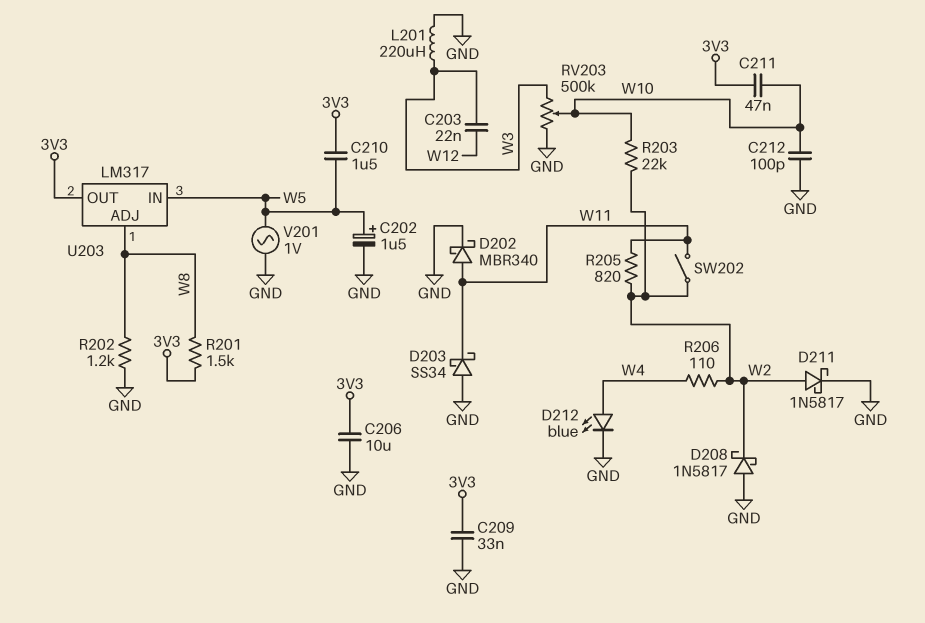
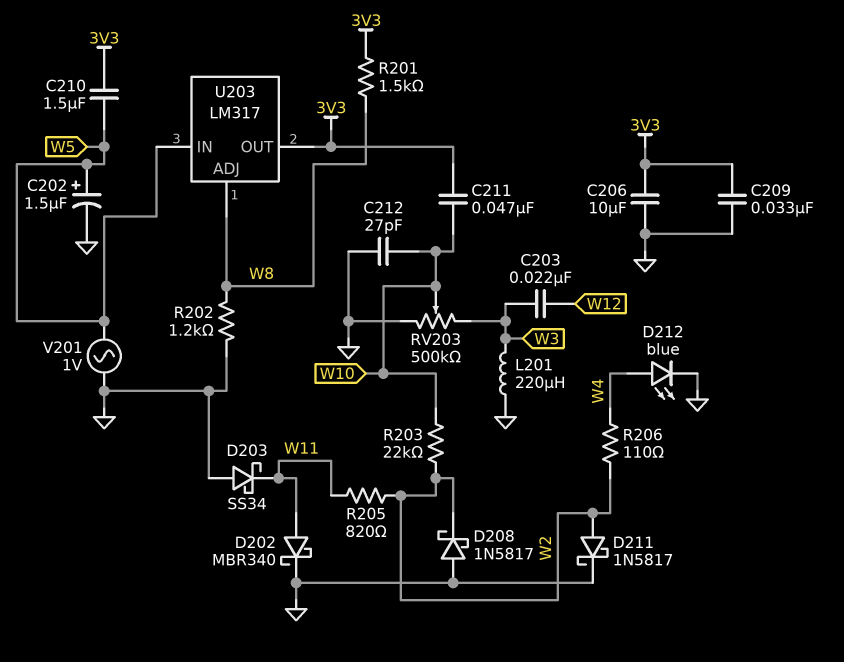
C212: 100pF (GND, W10) -> 27pF (GND, W10)
SW202: switch (W2, W11) -> none

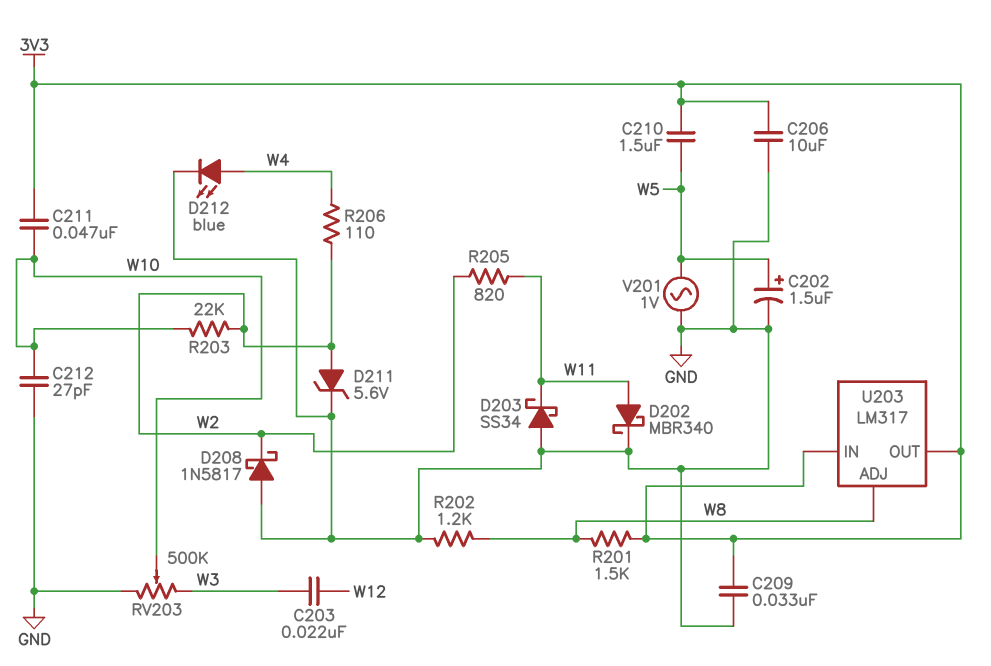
D211: schottky 1N5817 (A W2, K GND) -> zener 5.6V (A W2, K GND)
L201: 220uH (GND, W3) -> none
U203 pin IN: W5 -> 3V3

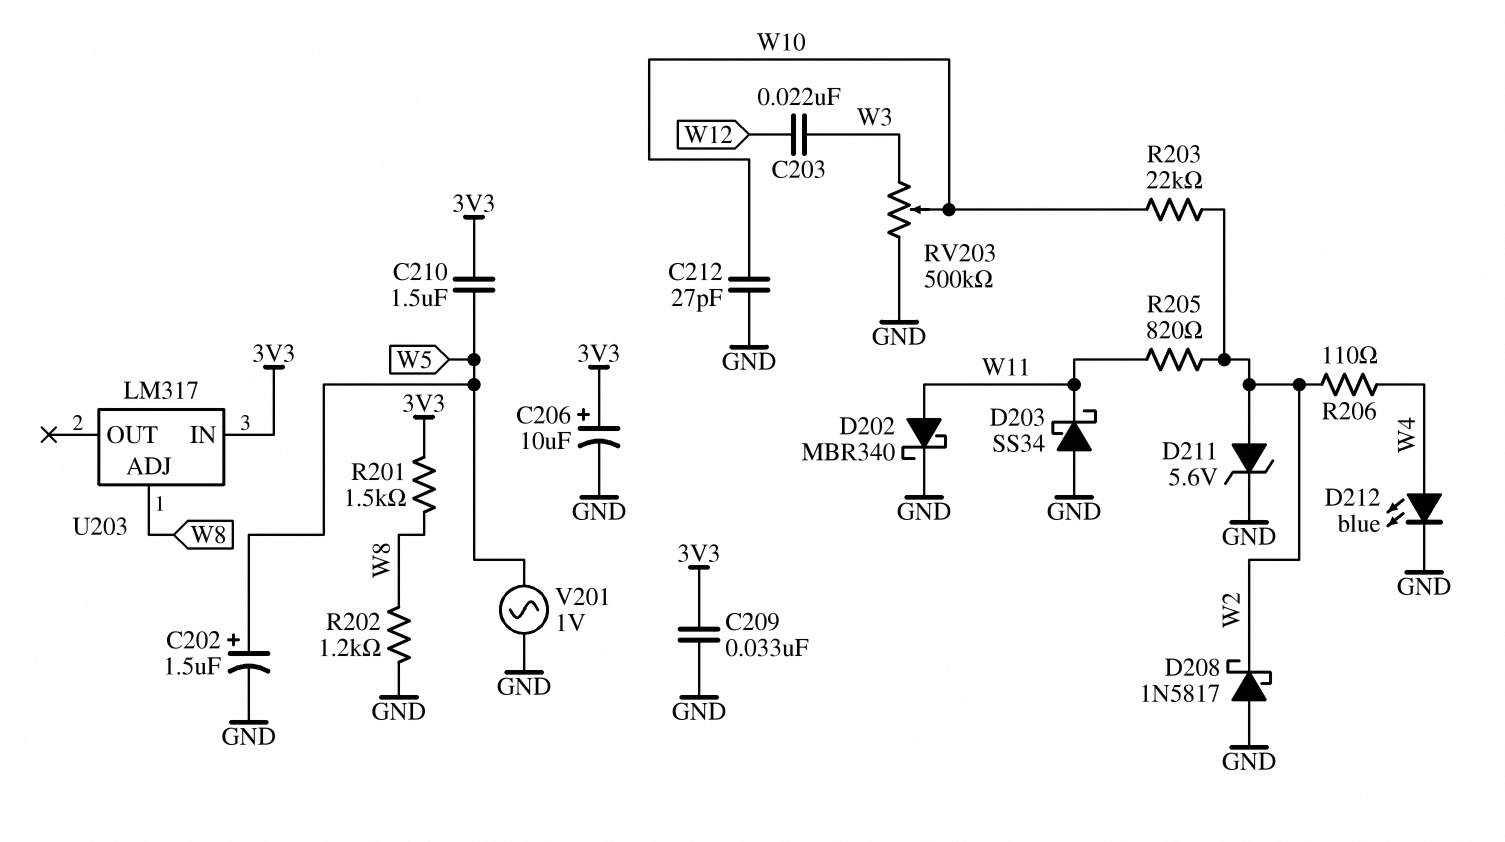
C206: 10uF (3V3, GND) -> 10uF (plus 3V3, minus GND)
C211: 47nF (3V3, W10) -> none
U203 pin OUT: 3V3 -> none

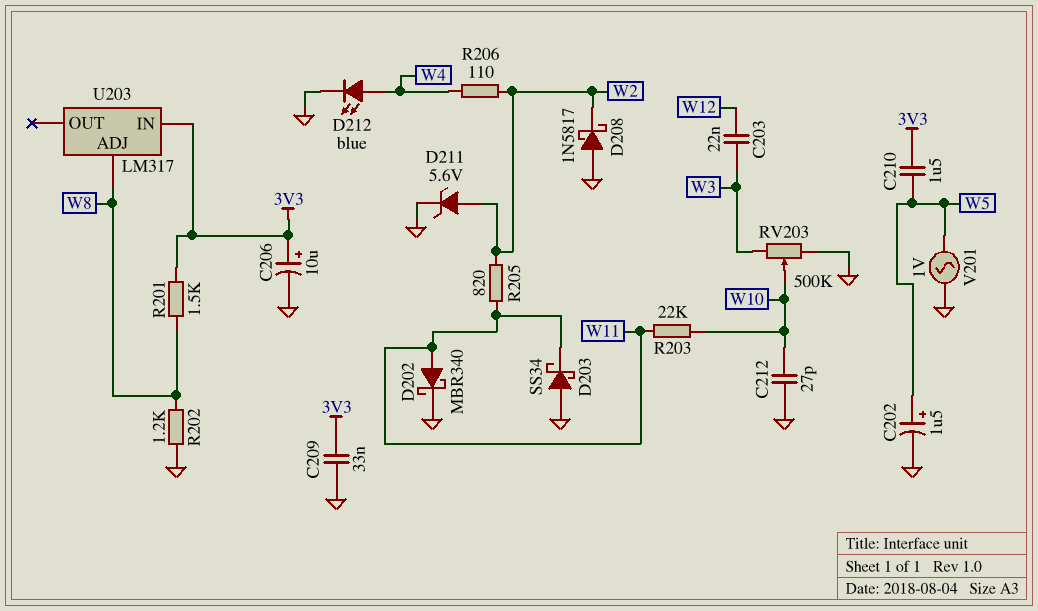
R203: 22k (W2, W10) -> 22k (W10, W11)

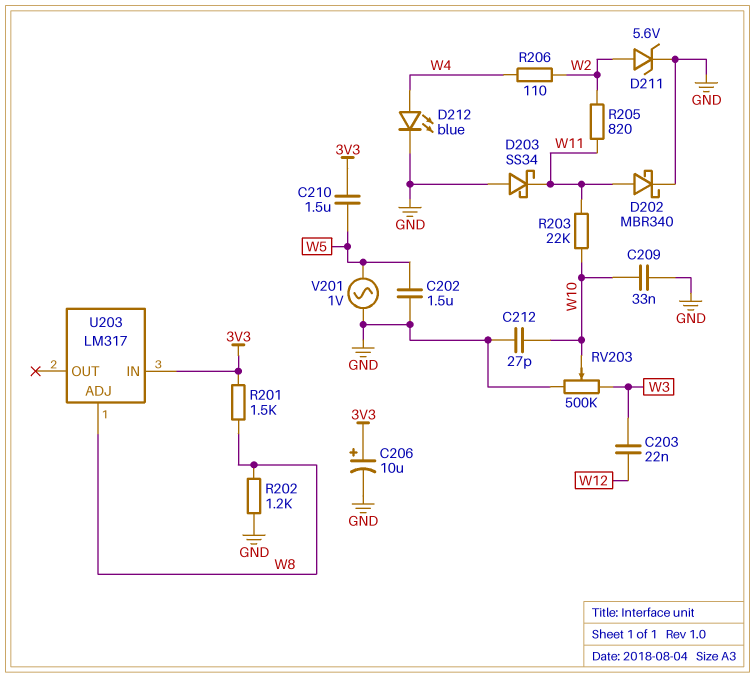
C202: 1.5uF (plus W5, minus GND) -> 1.5uF (GND, W5)
C209: 33nF (3V3, GND) -> 33nF (GND, W10)
D208: schottky 1N5817 (A GND, K W2) -> none

